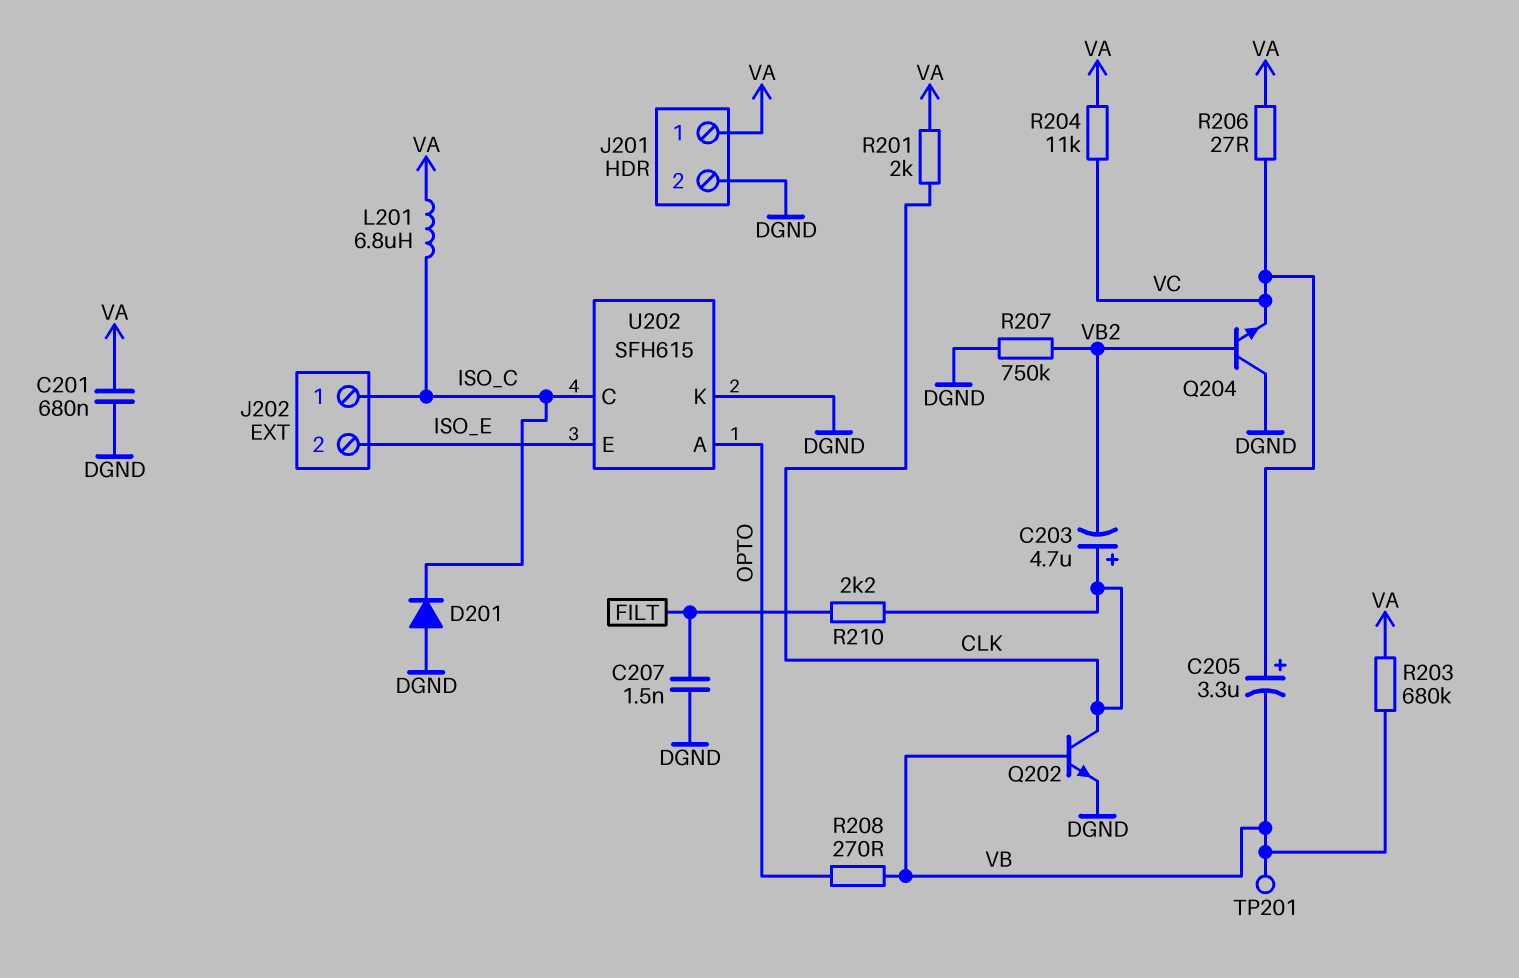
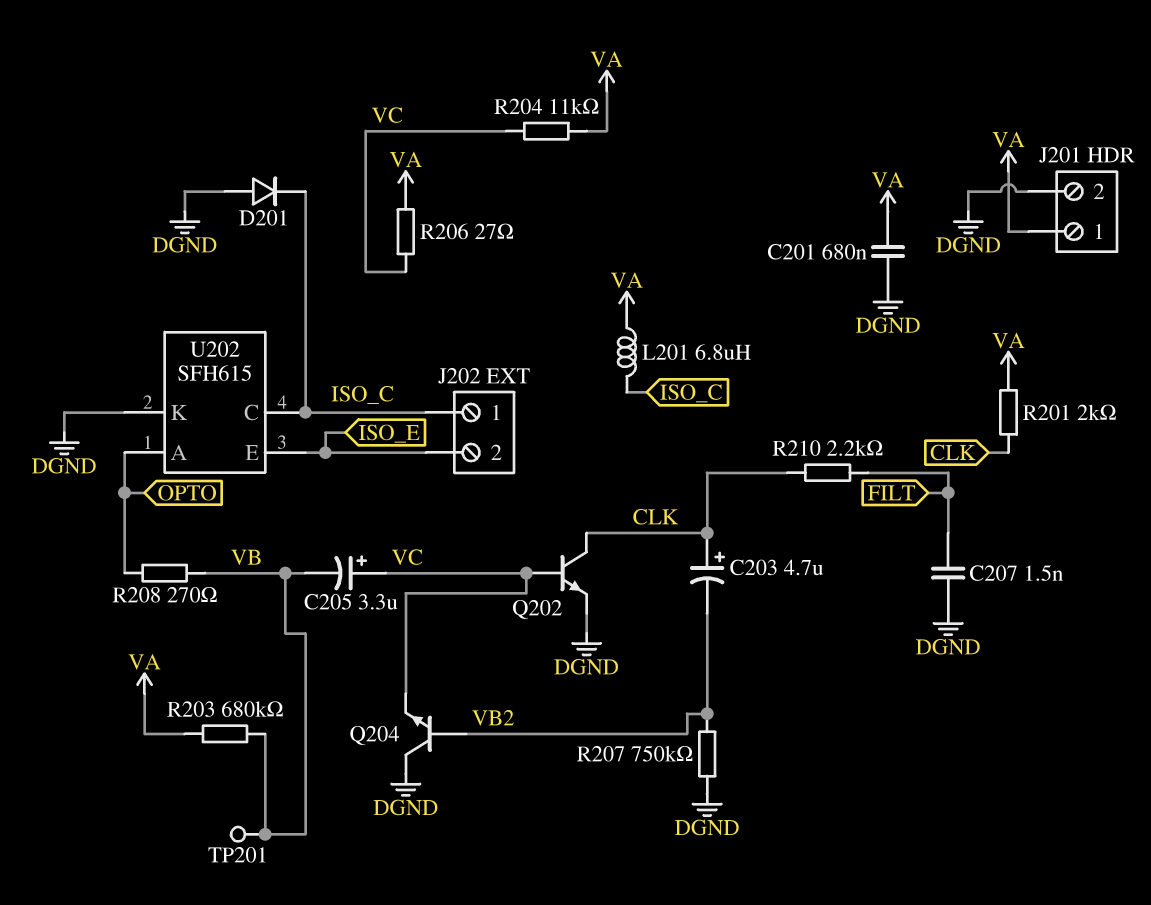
Q202: NPN (B VB, C CLK, E DGND) -> NPN (B VC, C CLK, E DGND)

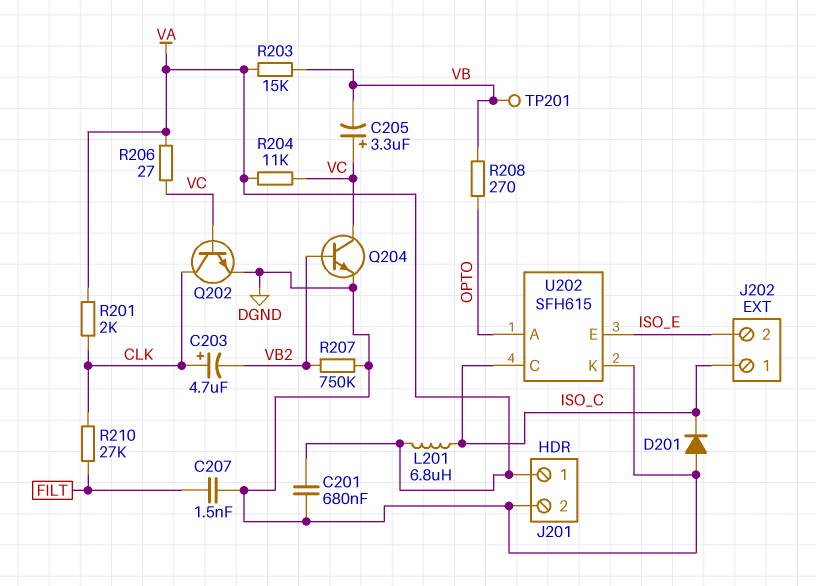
Q204: NPN (B VB2, C DGND, E VC) -> NPN (B VB2, C VC, E DGND)
R203: 680k (VA, VB) -> 15k (VA, VB)
R210: 2.2k (CLK, FILT) -> 27k (CLK, FILT)

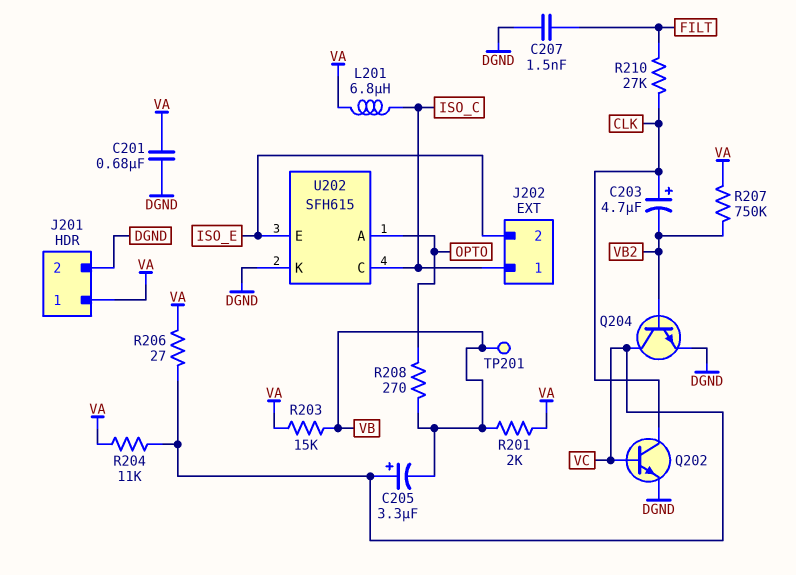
D201: diode (A DGND, K ISO_C) -> none
R201: 2k (CLK, VA) -> 2k (VA, VB)
R207: 750k (DGND, VB2) -> 750k (VA, VB2)

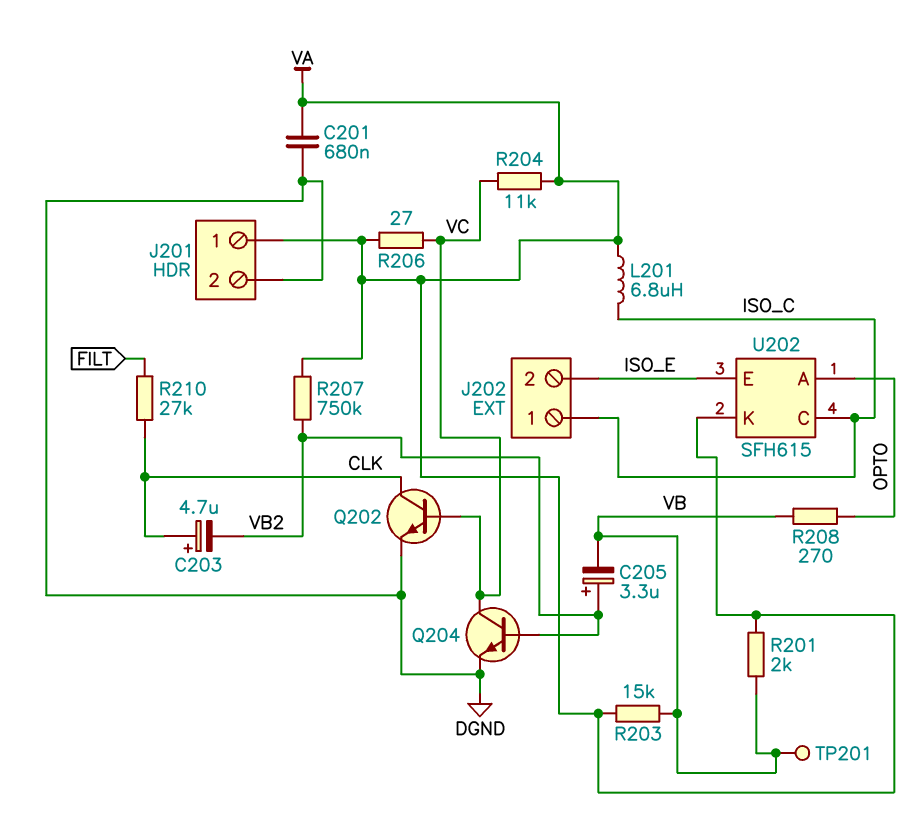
C205: 3.3uF (plus VC, minus VB) -> 3.3uF (plus VB2, minus VB)
C207: 1.5nF (DGND, FILT) -> none
U202 pin K: DGND -> VA

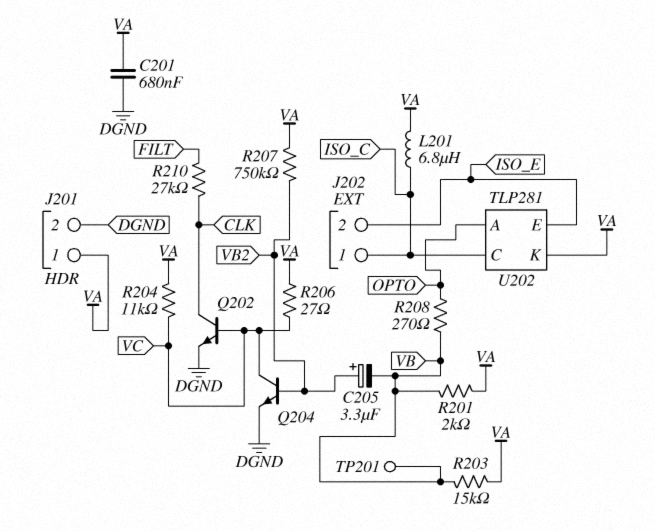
C203: 4.7uF (plus CLK, minus VB2) -> none
U202: SFH615 -> TLP281

